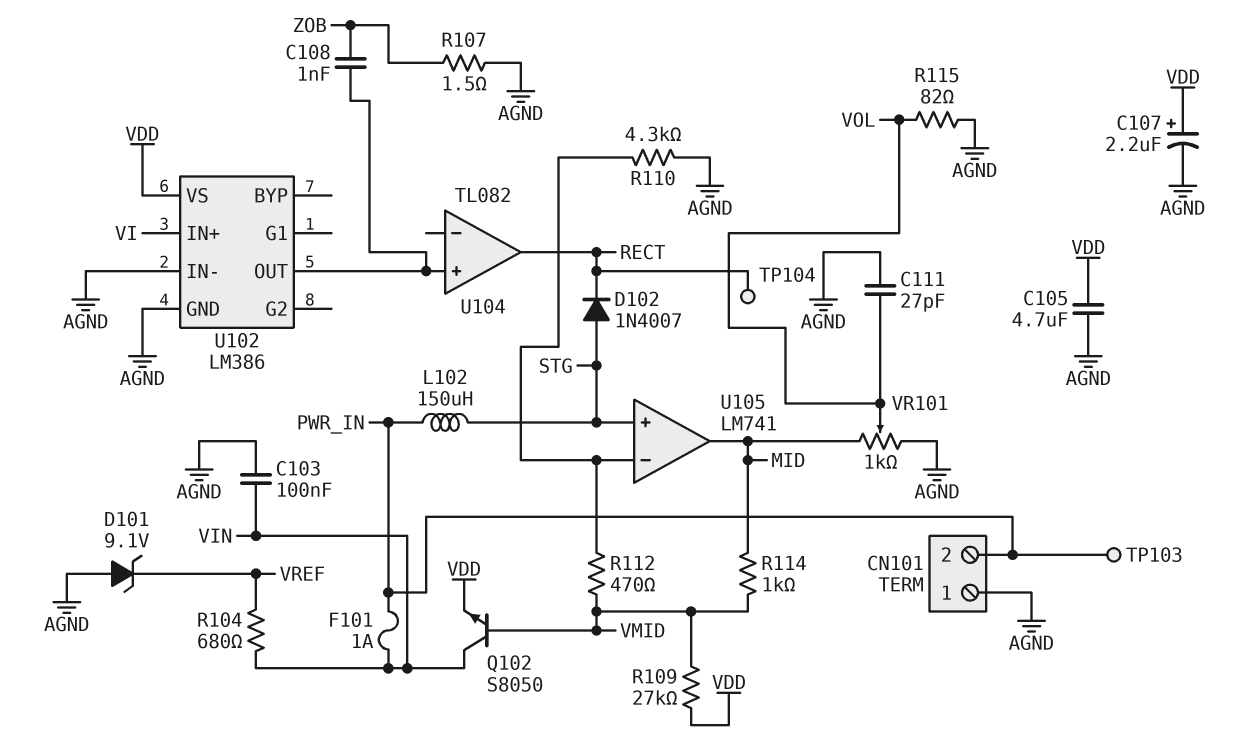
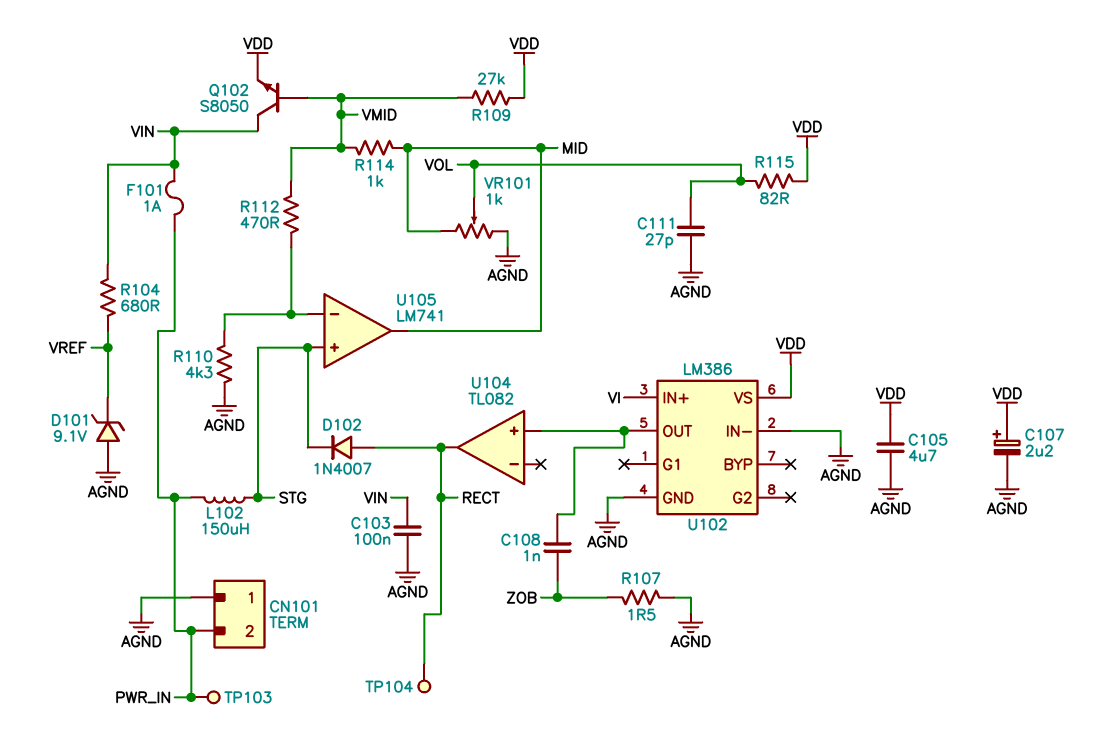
D102: diode 1N4007 (A STG, K RECT) -> diode 1N4007 (A RECT, K STG)
R115: 82 (AGND, VOL) -> 82 (VDD, VOL)

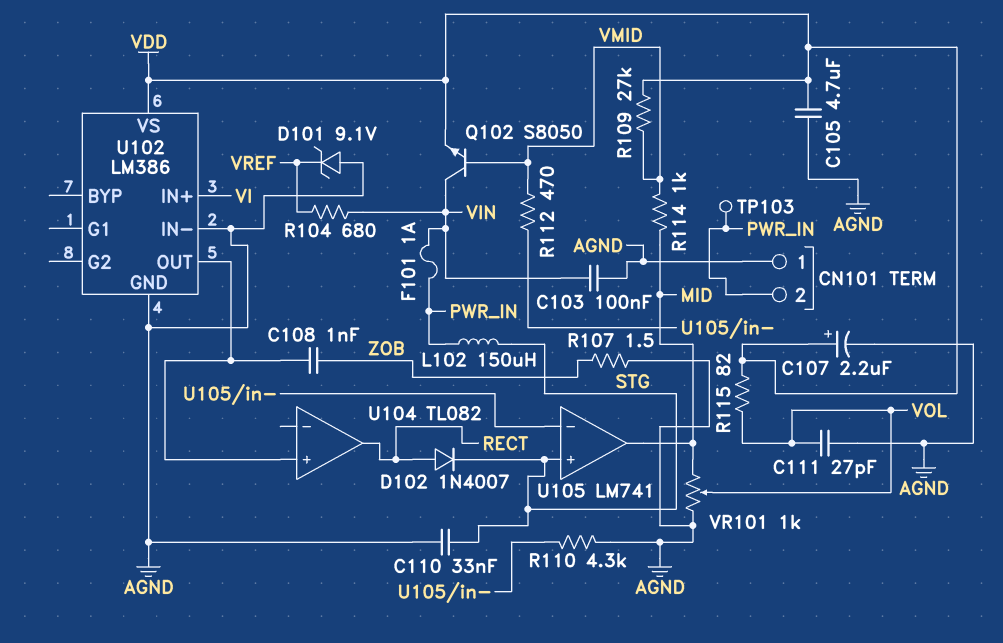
C110: none -> 33nF (AGND, STG)
TP104: test point (RECT) -> none

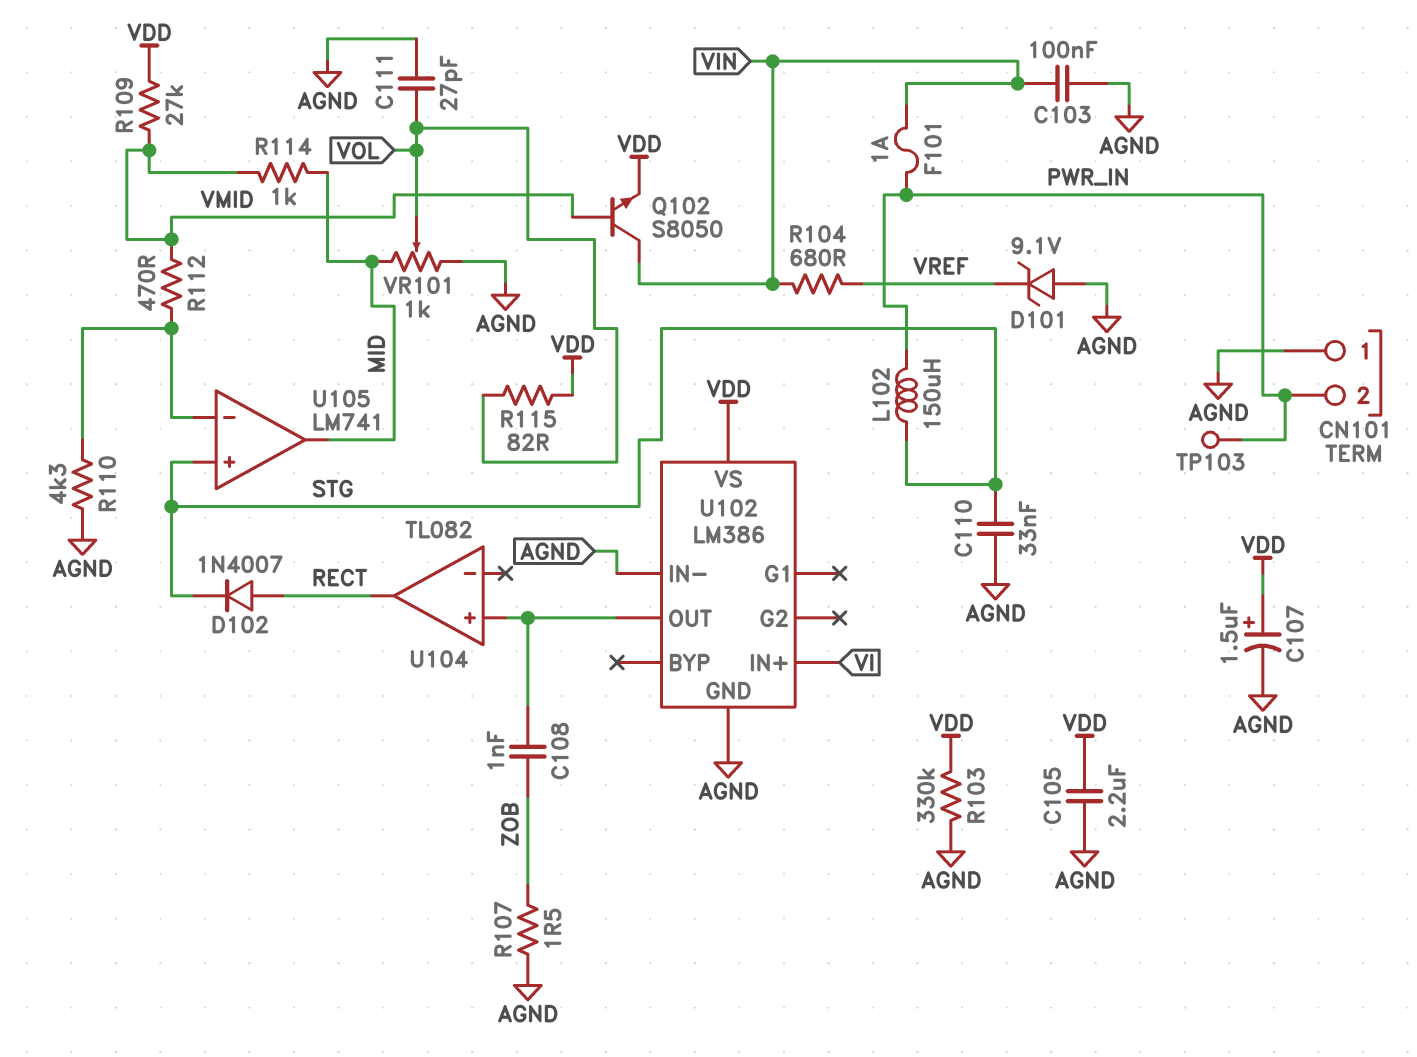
C105: 4.7uF (AGND, VDD) -> 2.2uF (AGND, VDD)
C107: 2.2uF (plus VDD, minus AGND) -> 1.5uF (plus VDD, minus AGND)
R103: none -> 330k (AGND, VDD)

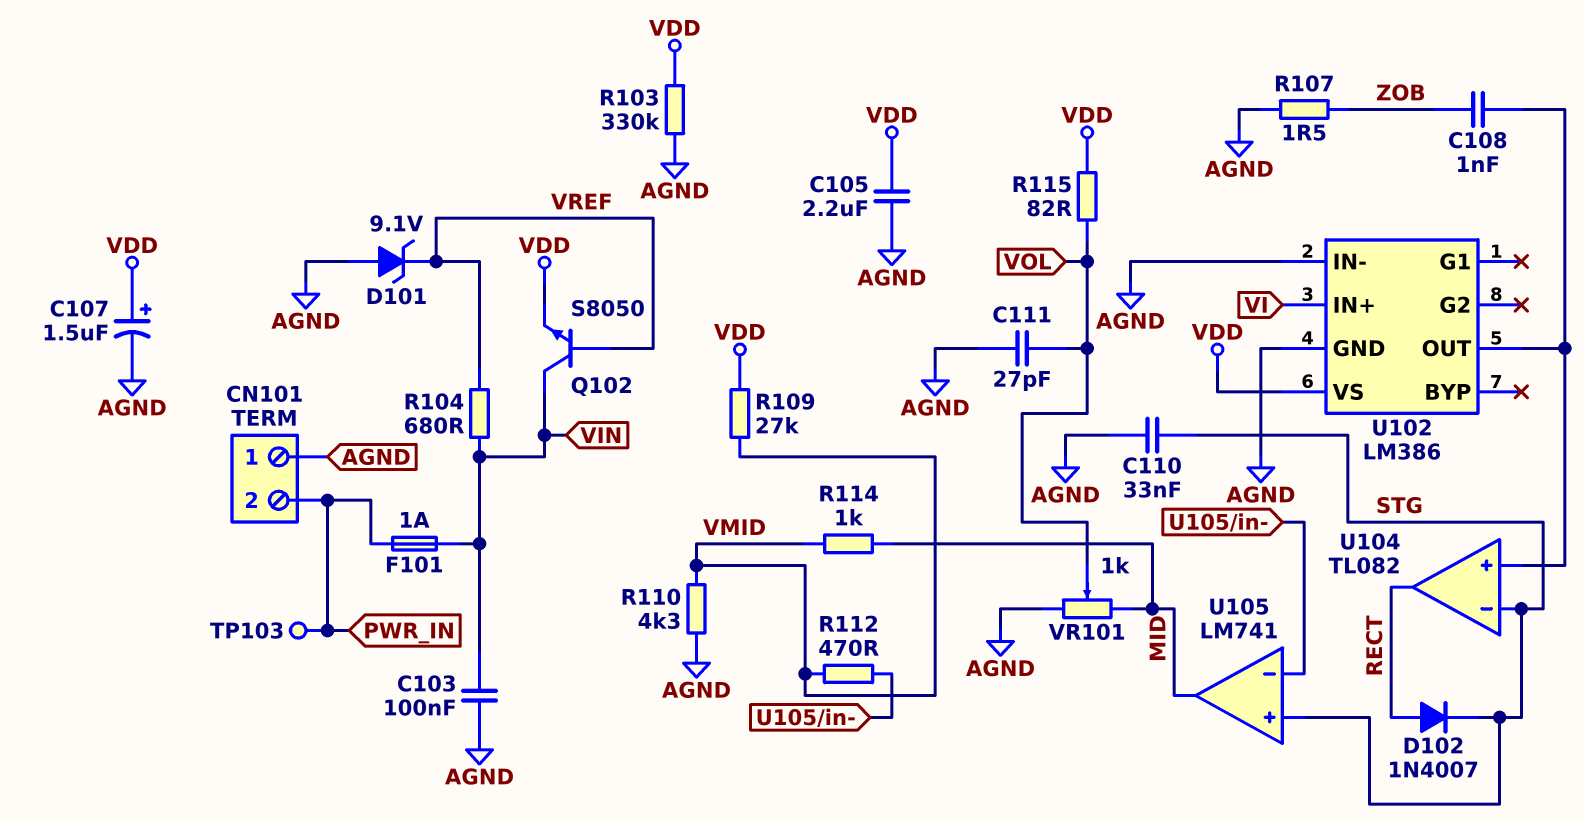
L102: 150uH (PWR_IN, STG) -> none
Q102: NPN S8050 (B VMID, C VIN, E VDD) -> NPN S8050 (B VREF, C VIN, E VDD)
R110: 4.3k (AGND, U105/in-) -> 4.3k (AGND, VMID)
U104 pin in-: none -> STG

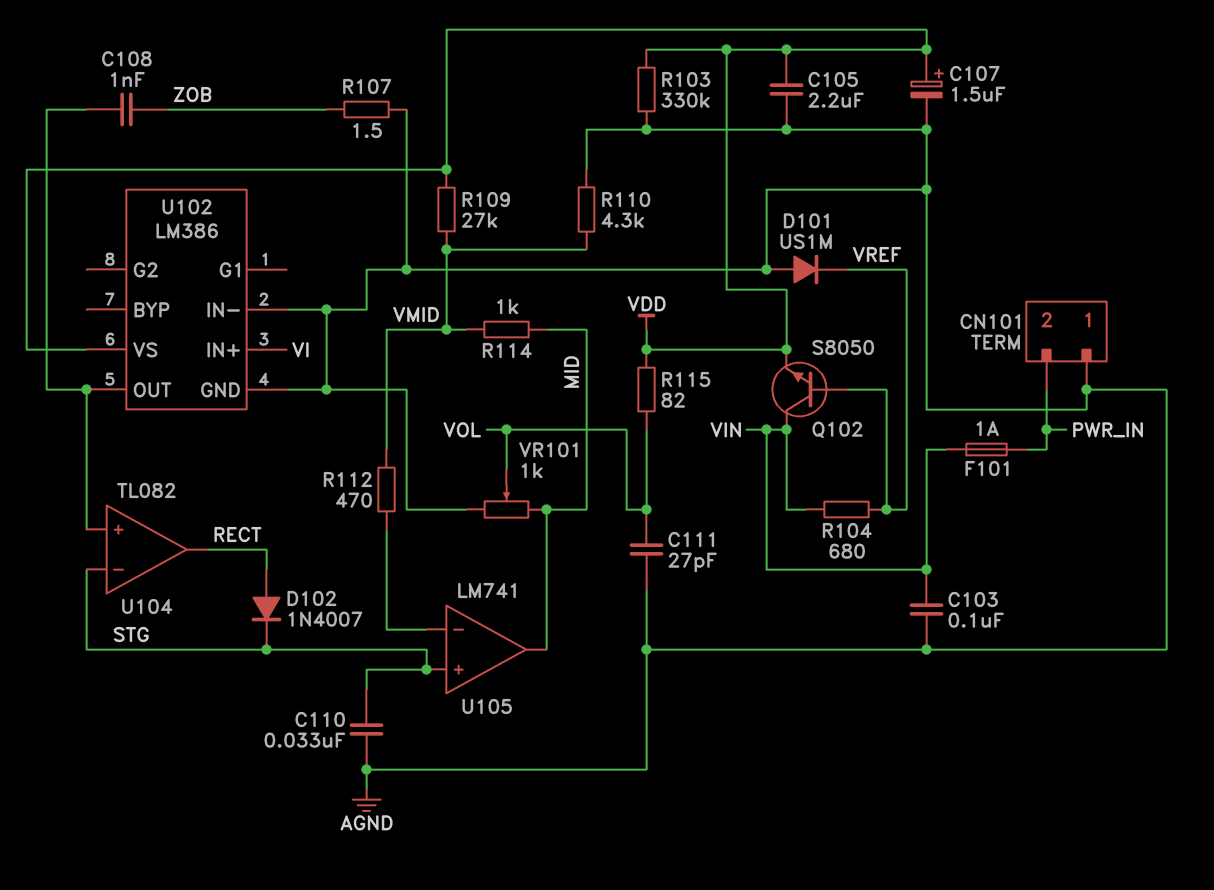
D101: zener 9.1V (A AGND, K VREF) -> diode US1M (A AGND, K VREF)
TP103: test point (PWR_IN) -> none

